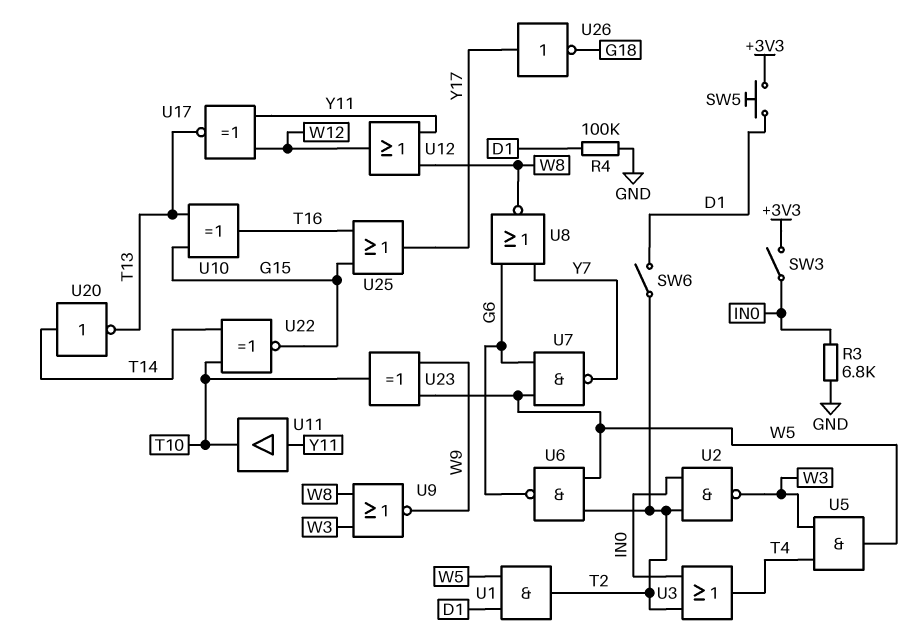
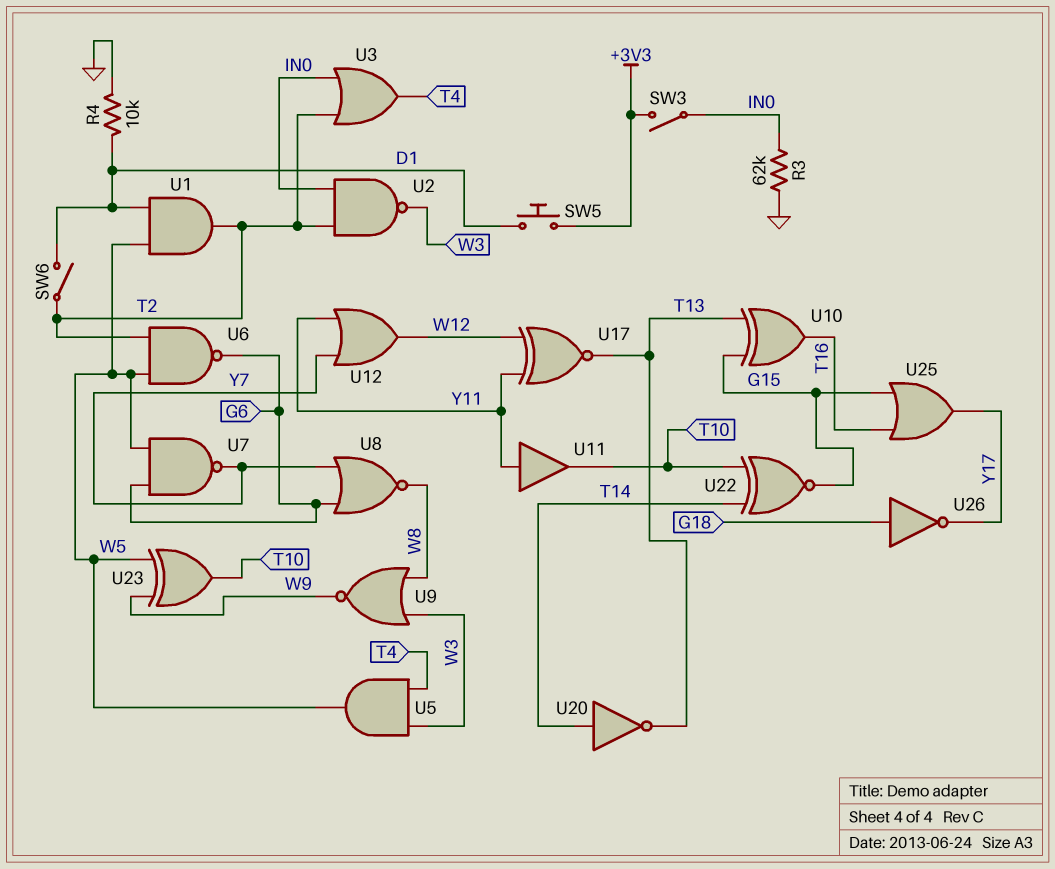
R3: 6.8k (GND, IN0) -> 62k (GND, IN0)
R4: 100k (D1, GND) -> 10k (D1, GND)
U12: OR (in W8, in Y11, out W12) -> OR (in Y7, in Y11, out W12)
U26: NOT (in Y17, out G18) -> NOT (in G18, out Y17)

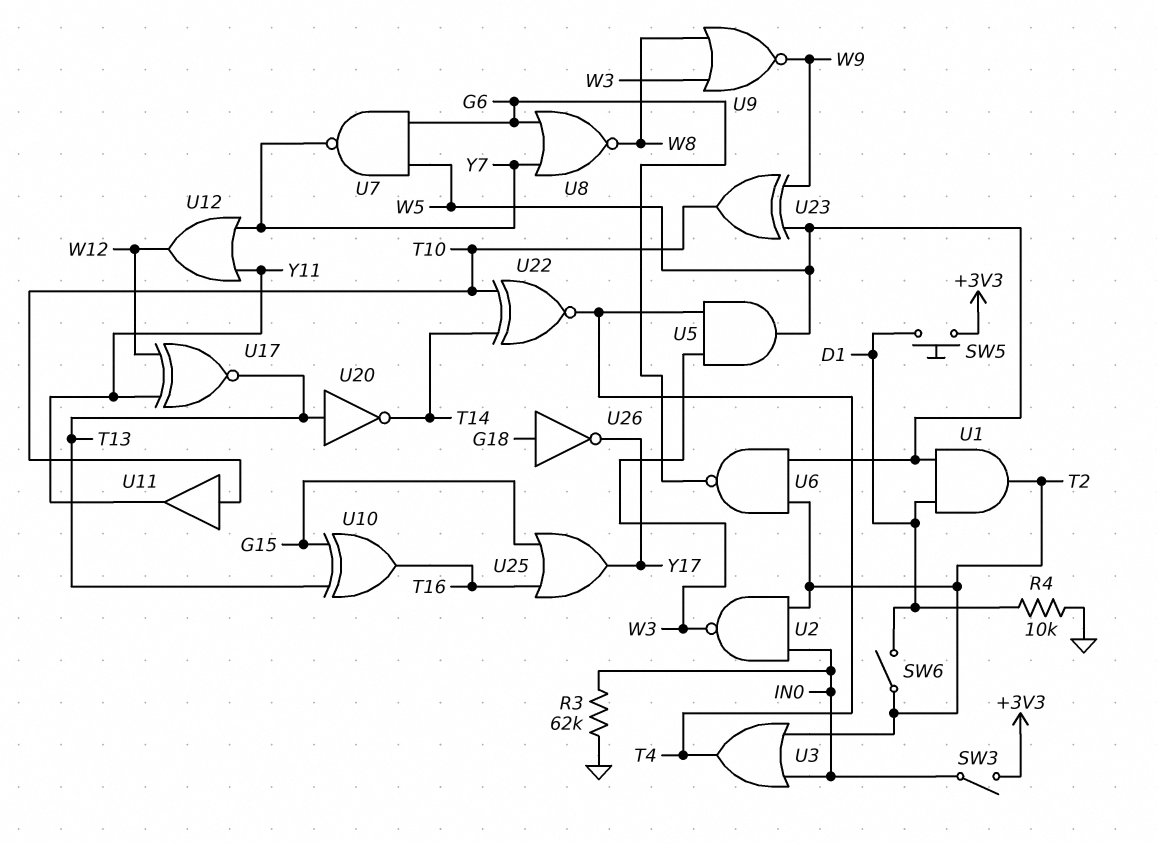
U11: buffer (in Y11, out T10) -> buffer (in T10, out Y11)
U20: NOT (in T14, out T13) -> NOT (in T13, out T14)
U22: XNOR (in T10, in T14, out G15) -> XNOR (in T10, in T14, out T4)

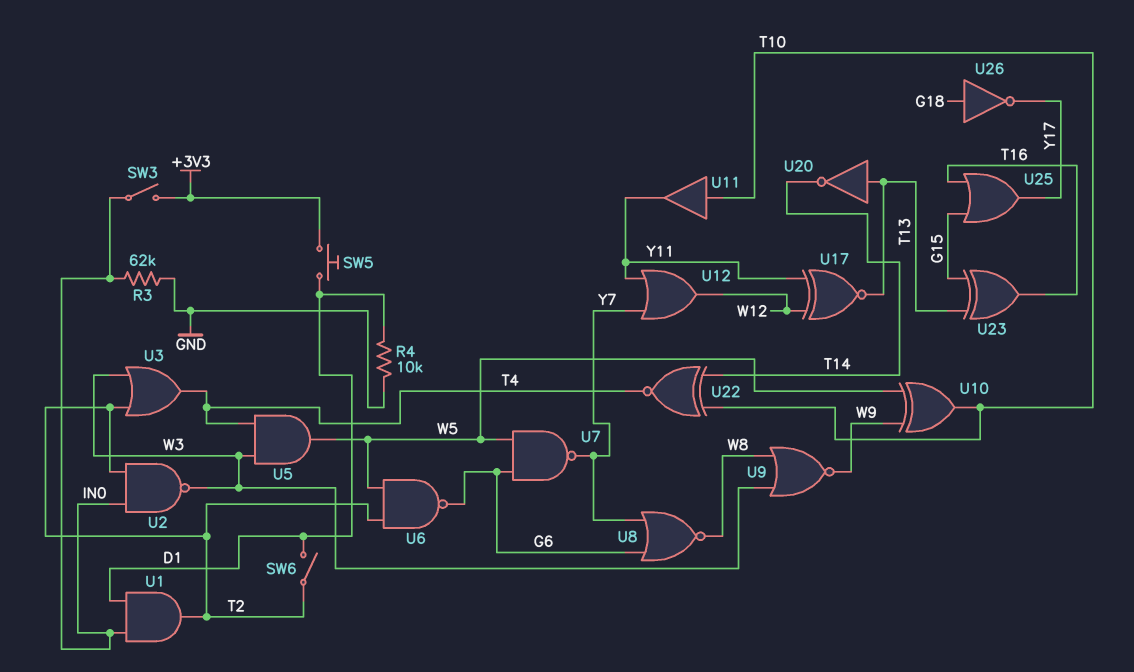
U1: AND (in D1, in W5, out T2) -> AND (in D1, in IN0, out T2)
U3: OR (in IN0, in T2, out T4) -> OR (in T2, in W3, out T4)
U10: XOR (in G15, in T13, out T16) -> XOR (in W5, in W9, out T10)
U23: XOR (in W5, in W9, out T10) -> XOR (in G15, in T13, out T16)

